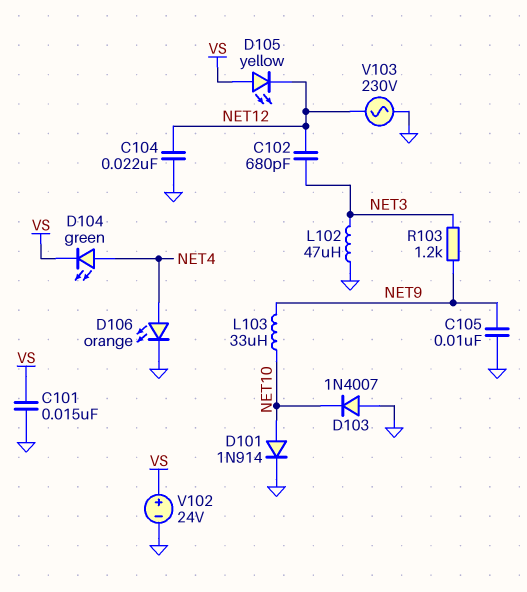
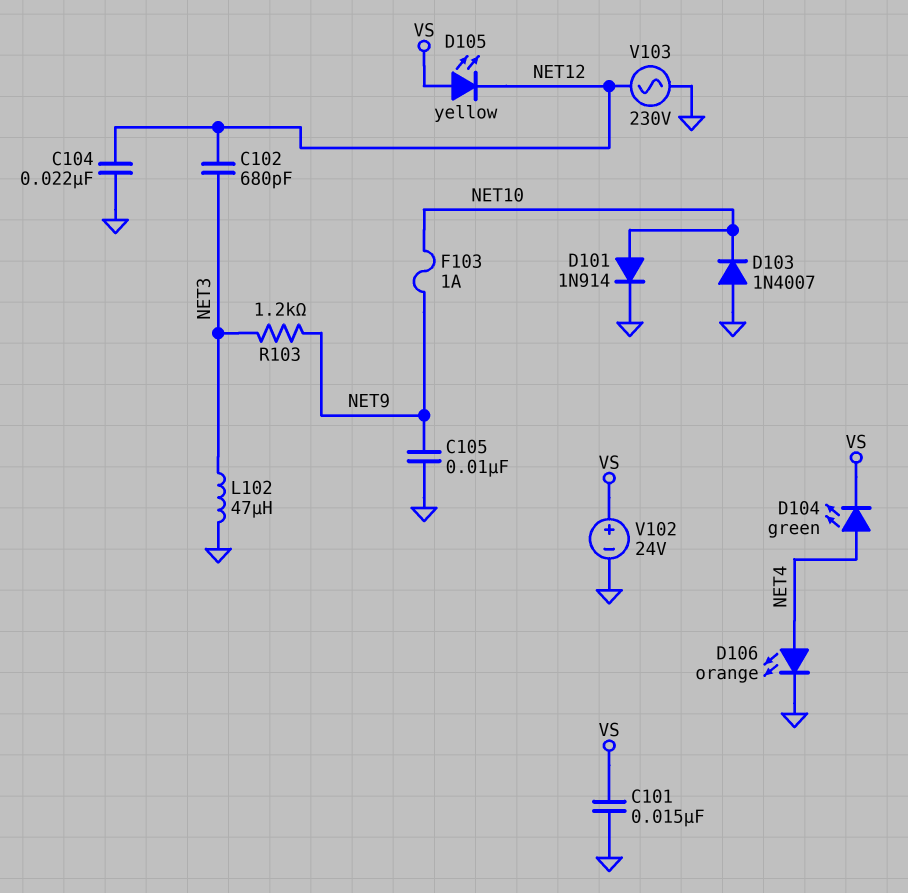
F103: none -> 1A (NET9, NET10)
L103: 33uH (NET9, NET10) -> none

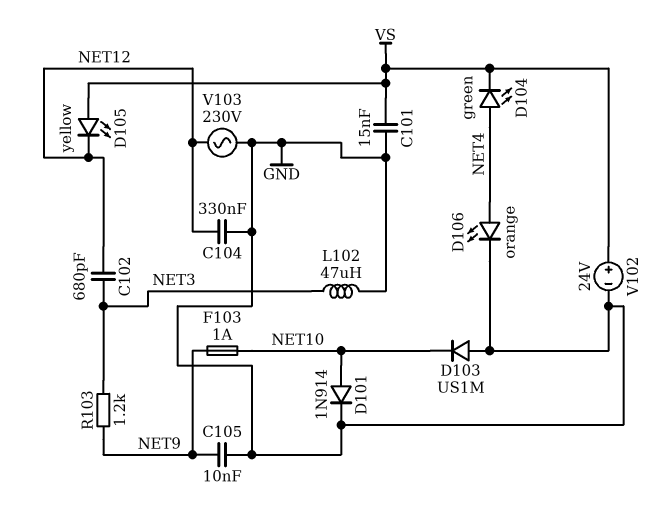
C104: 22nF (GND, NET12) -> 330nF (GND, NET12)
D103: diode 1N4007 (A GND, K NET10) -> diode US1M (A GND, K NET10)

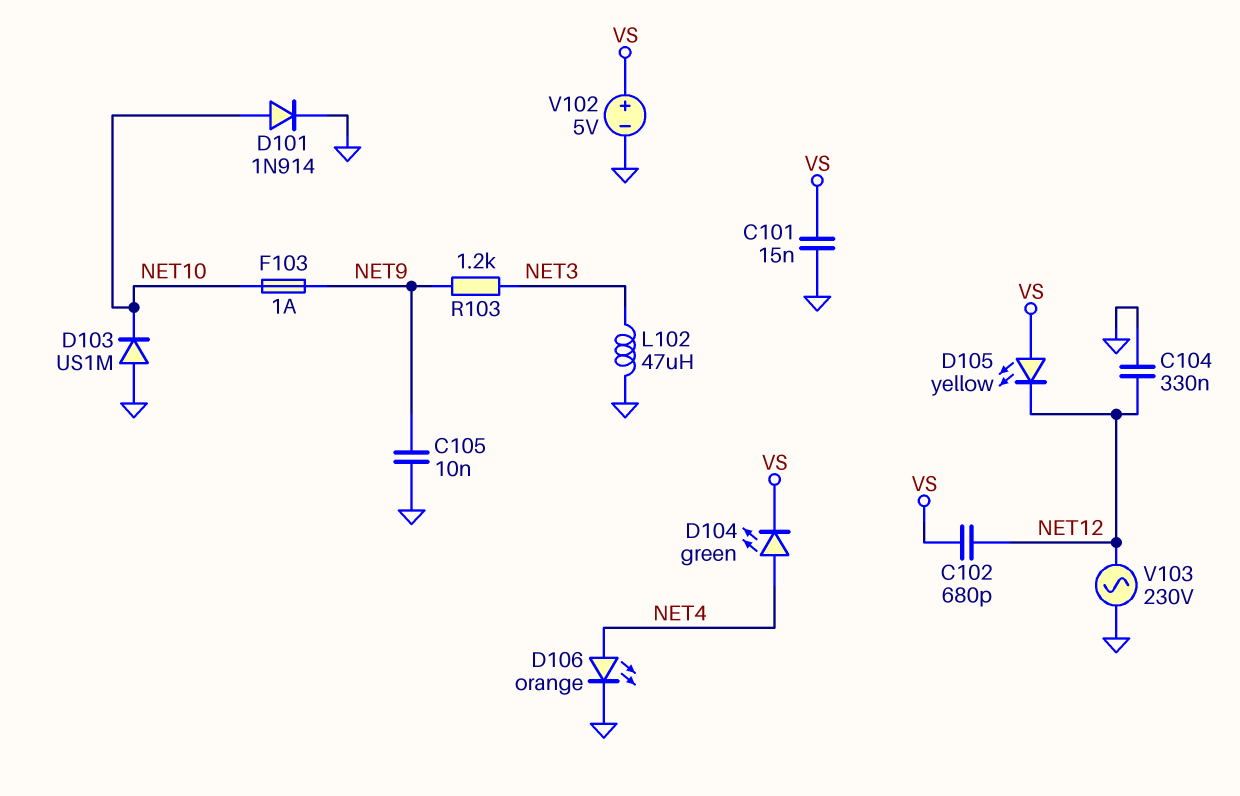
C102: 680pF (NET3, NET12) -> 680pF (NET12, VS)
V102: 24V (plus VS, minus GND) -> 5V (plus VS, minus GND)

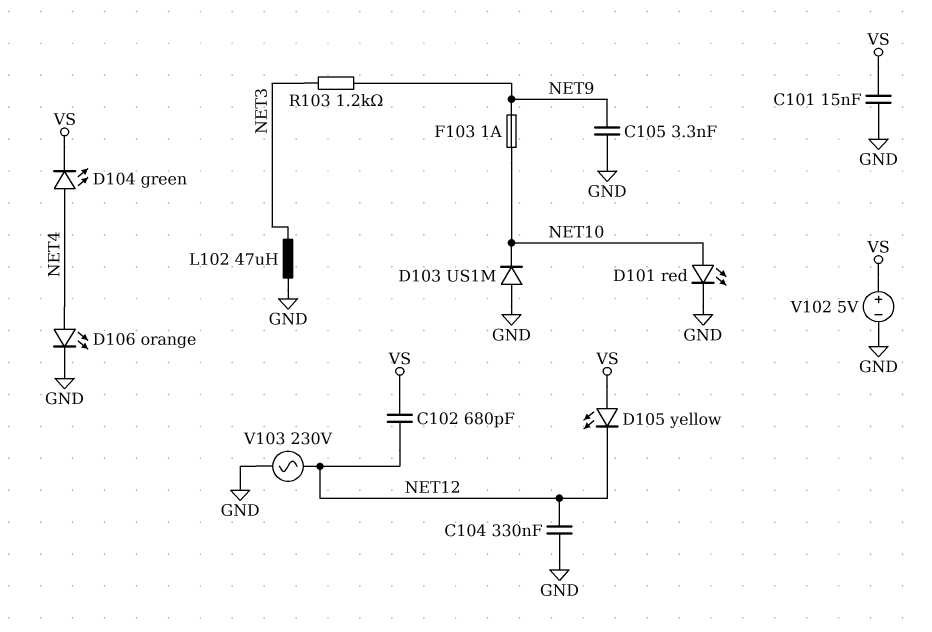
C105: 10nF (GND, NET9) -> 3.3nF (GND, NET9)
D101: diode 1N914 (A NET10, K GND) -> LED red (A NET10, K GND)

